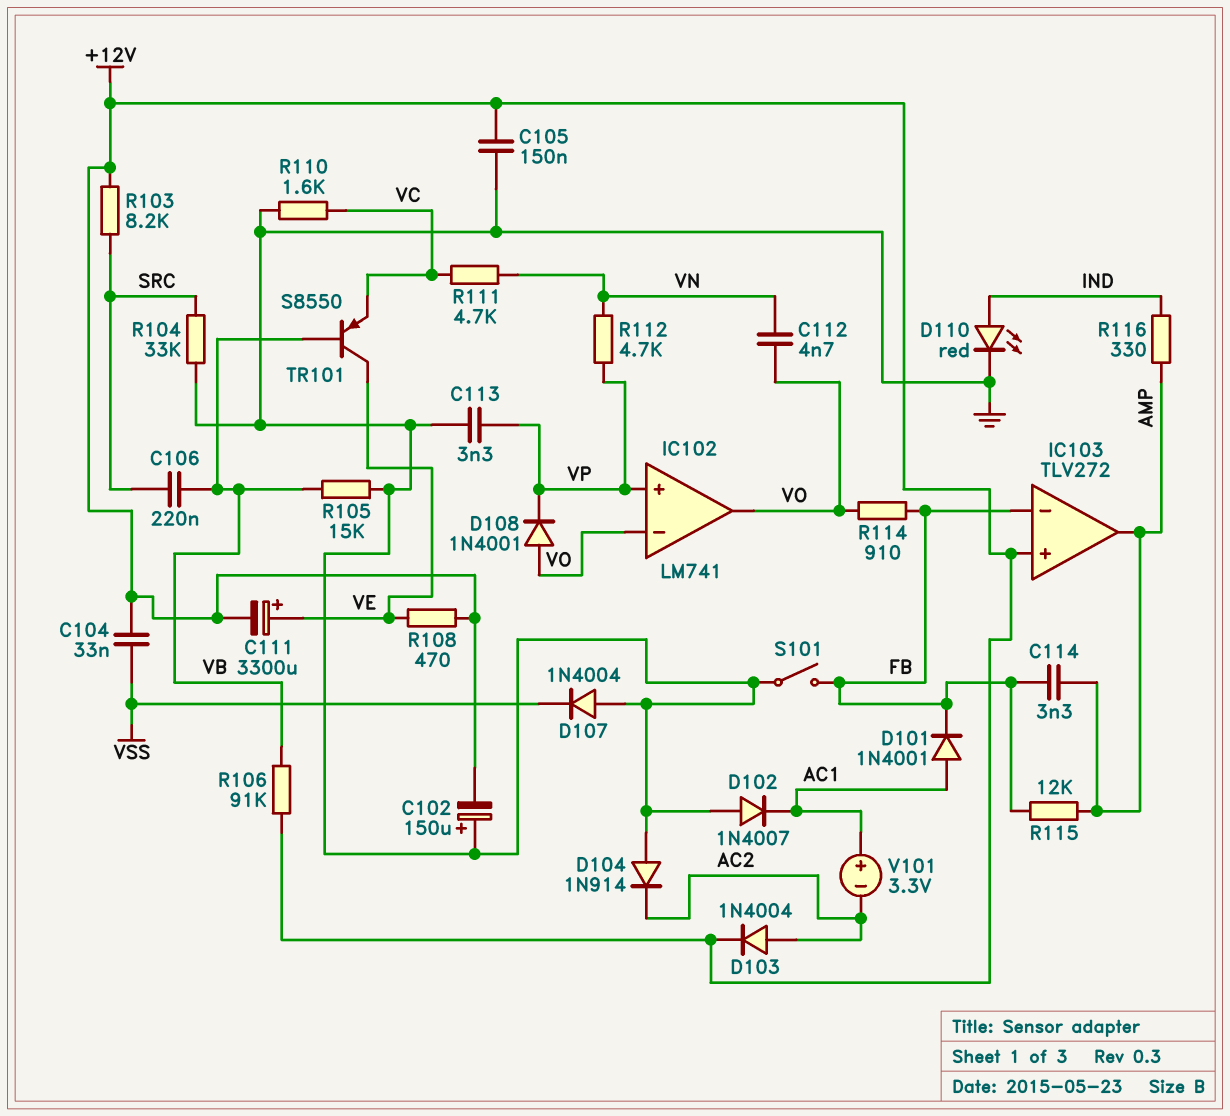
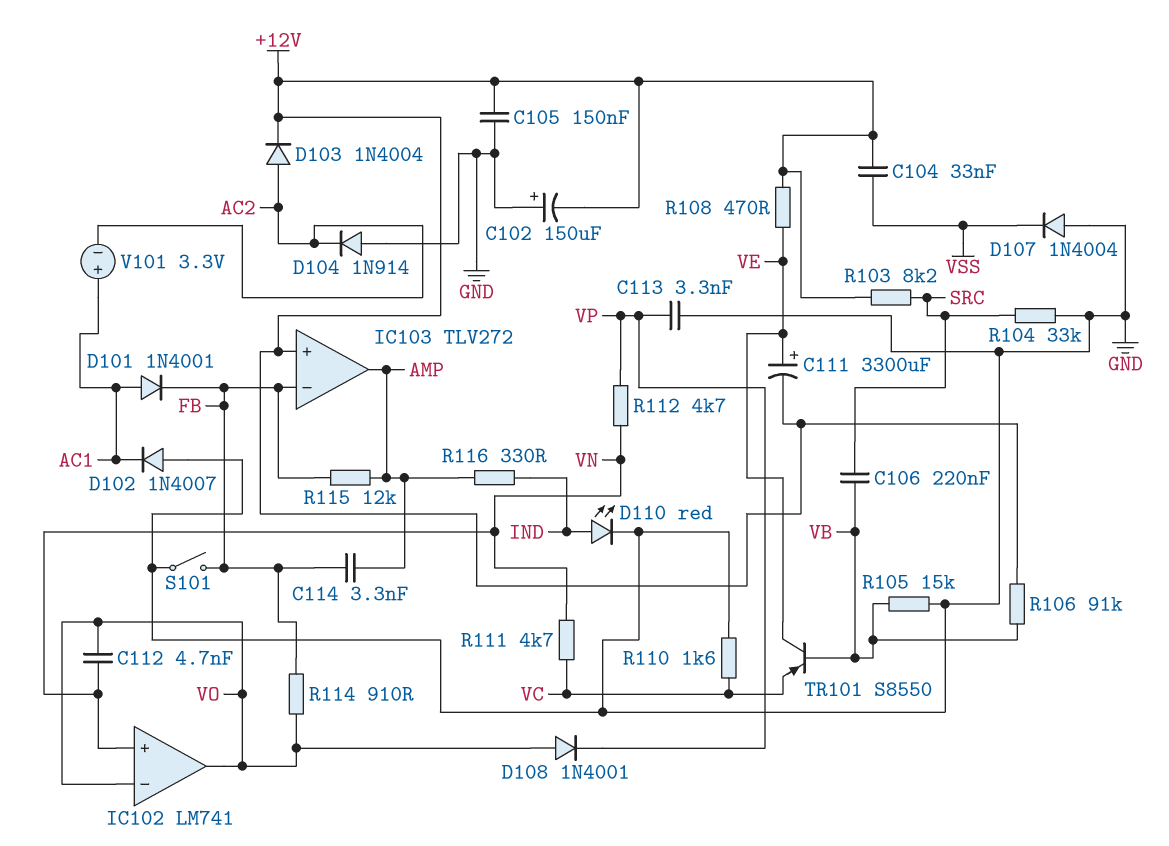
IC102 pin in+: VP -> VN

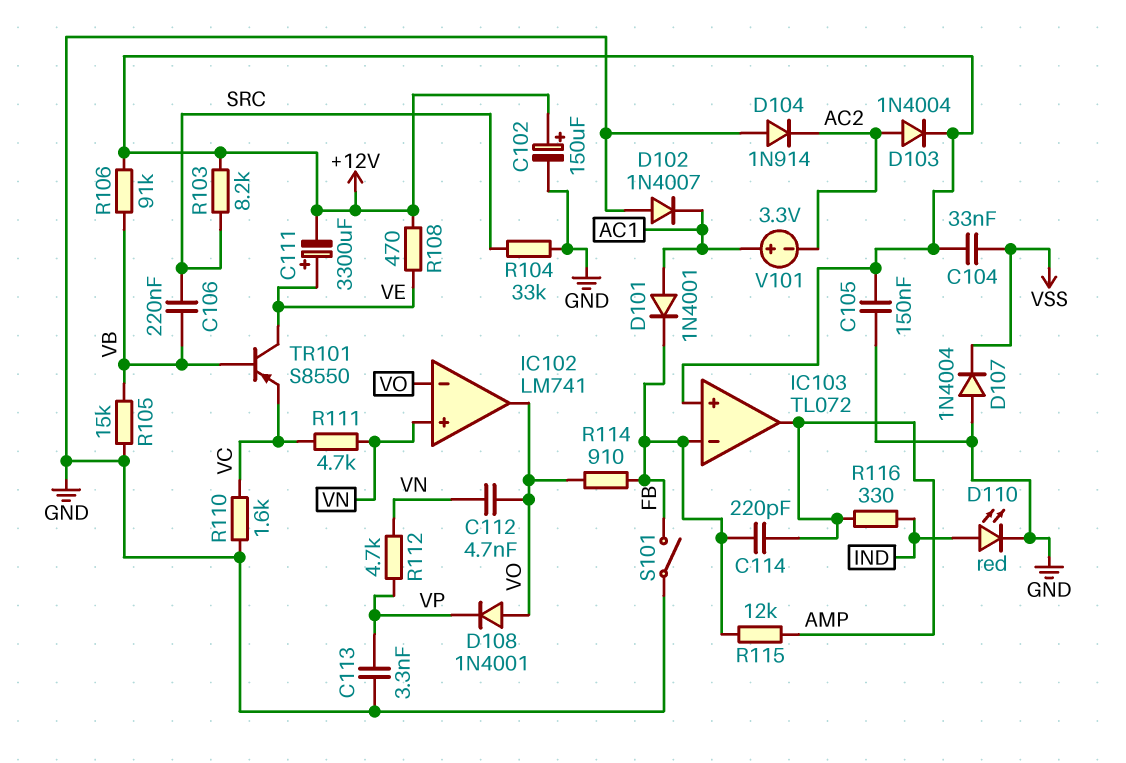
C102: 150uF (plus GND, minus +12V) -> 150uF (plus +12V, minus GND)
C114: 3.3nF (AMP, FB) -> 220pF (AMP, FB)
IC103: TLV272 -> TL072

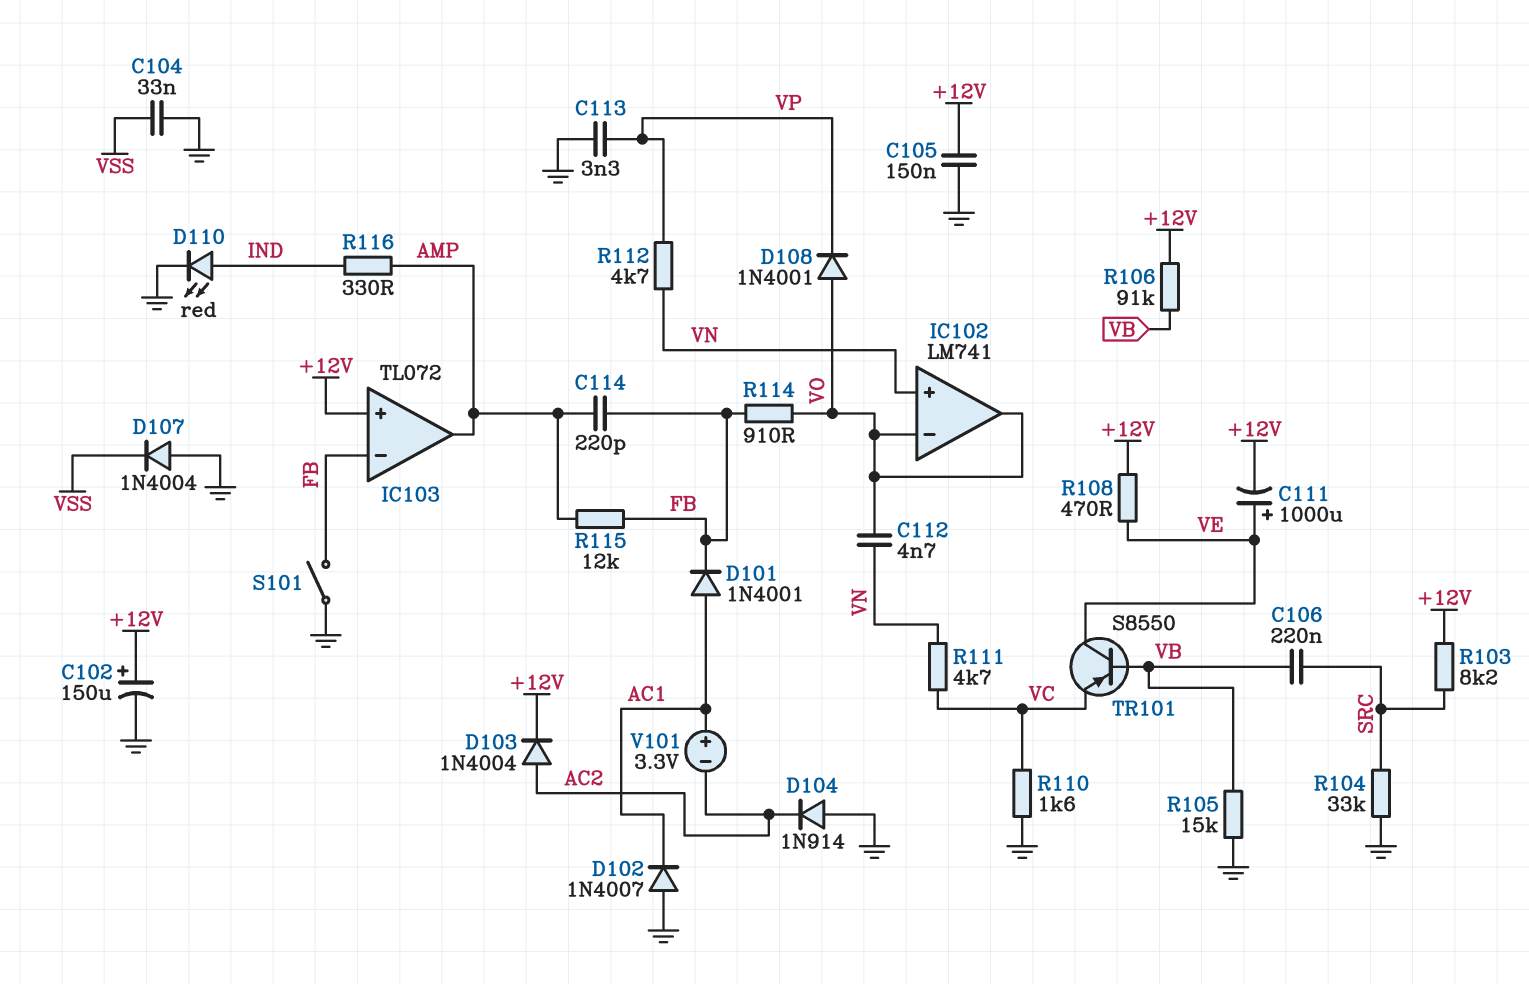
C104: 33nF (+12V, VSS) -> 33nF (GND, VSS)
C111: 3300uF (plus VE, minus +12V) -> 1000uF (plus VE, minus +12V)

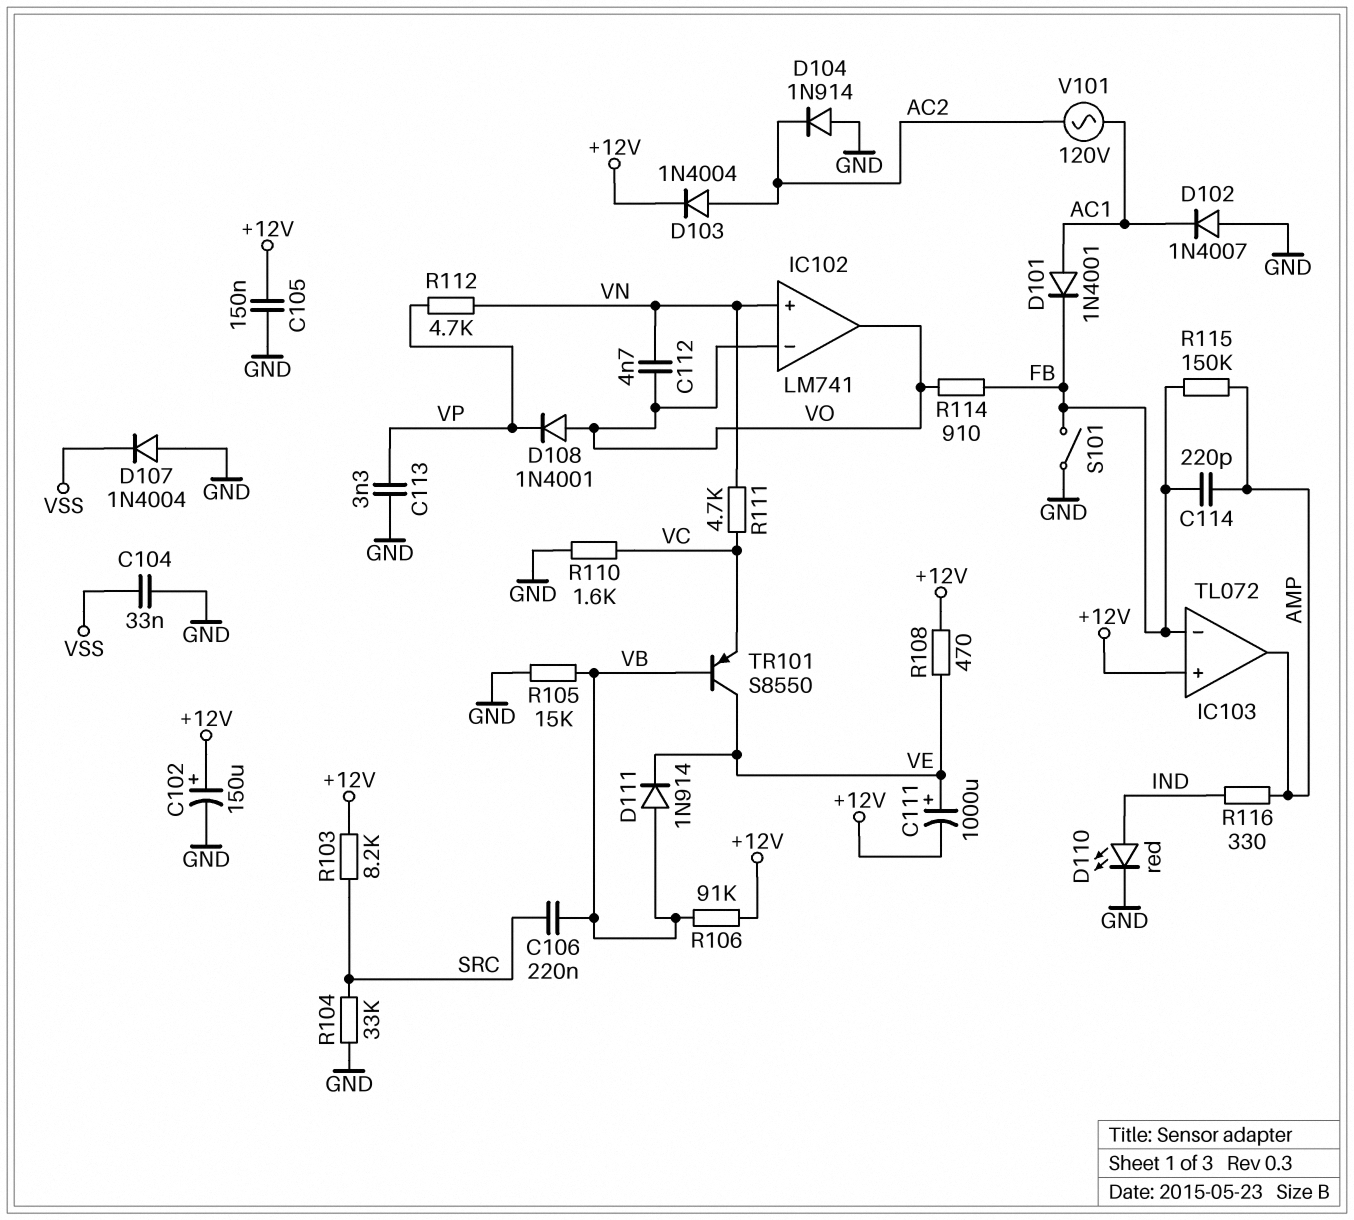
D111: none -> diode 1N914 (A VB, K VE)
R115: 12k (AMP, FB) -> 150k (AMP, FB)
V101: 3.3V (plus AC1, minus AC2) -> AC 120V (AC1, AC2)

